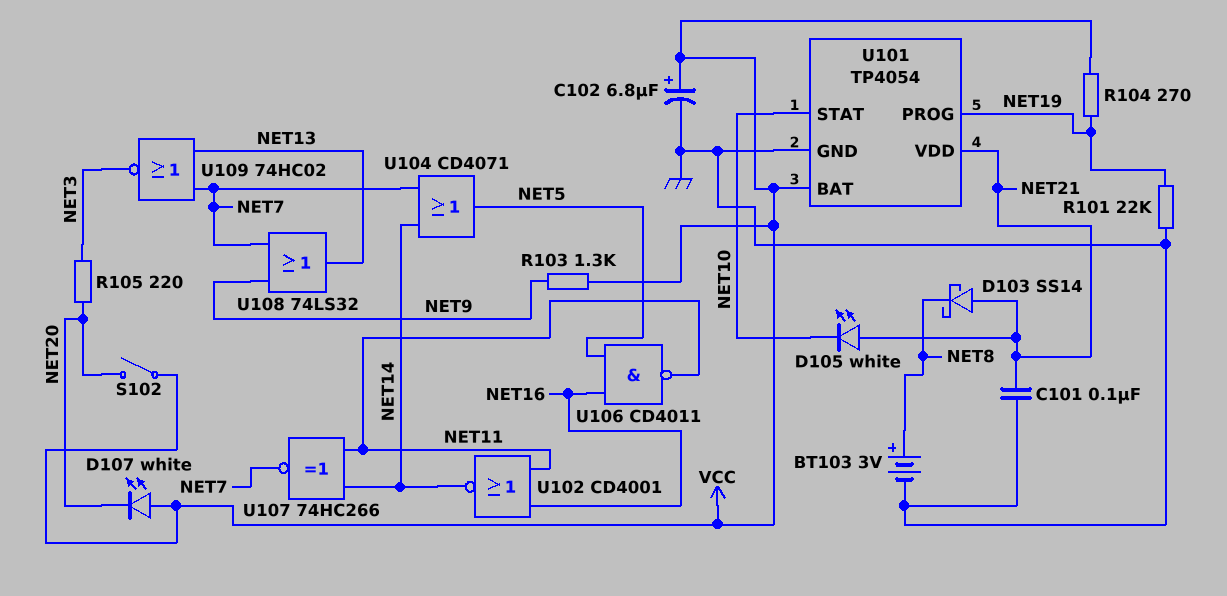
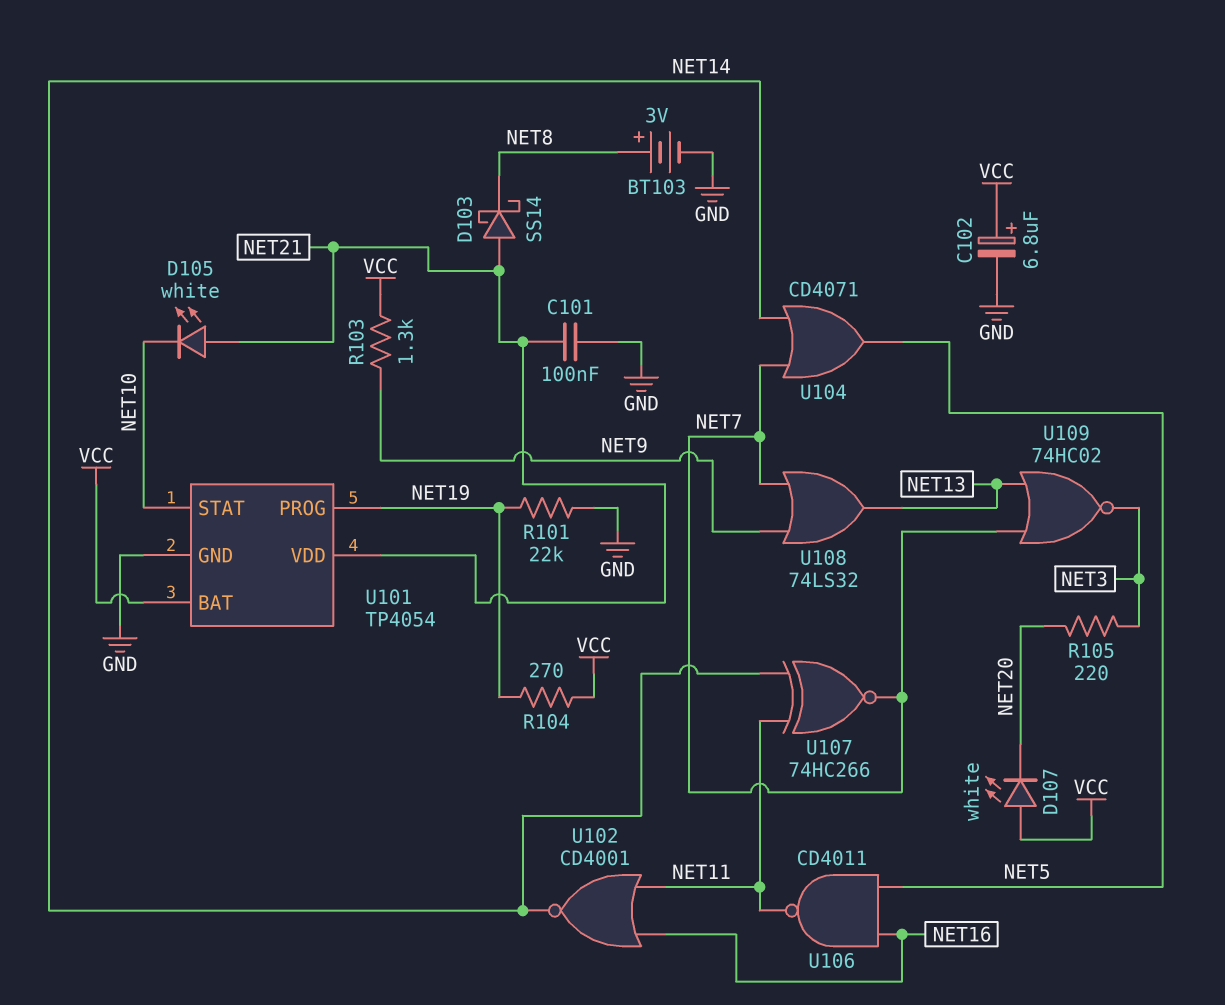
S102: switch (NET20, VCC) -> none

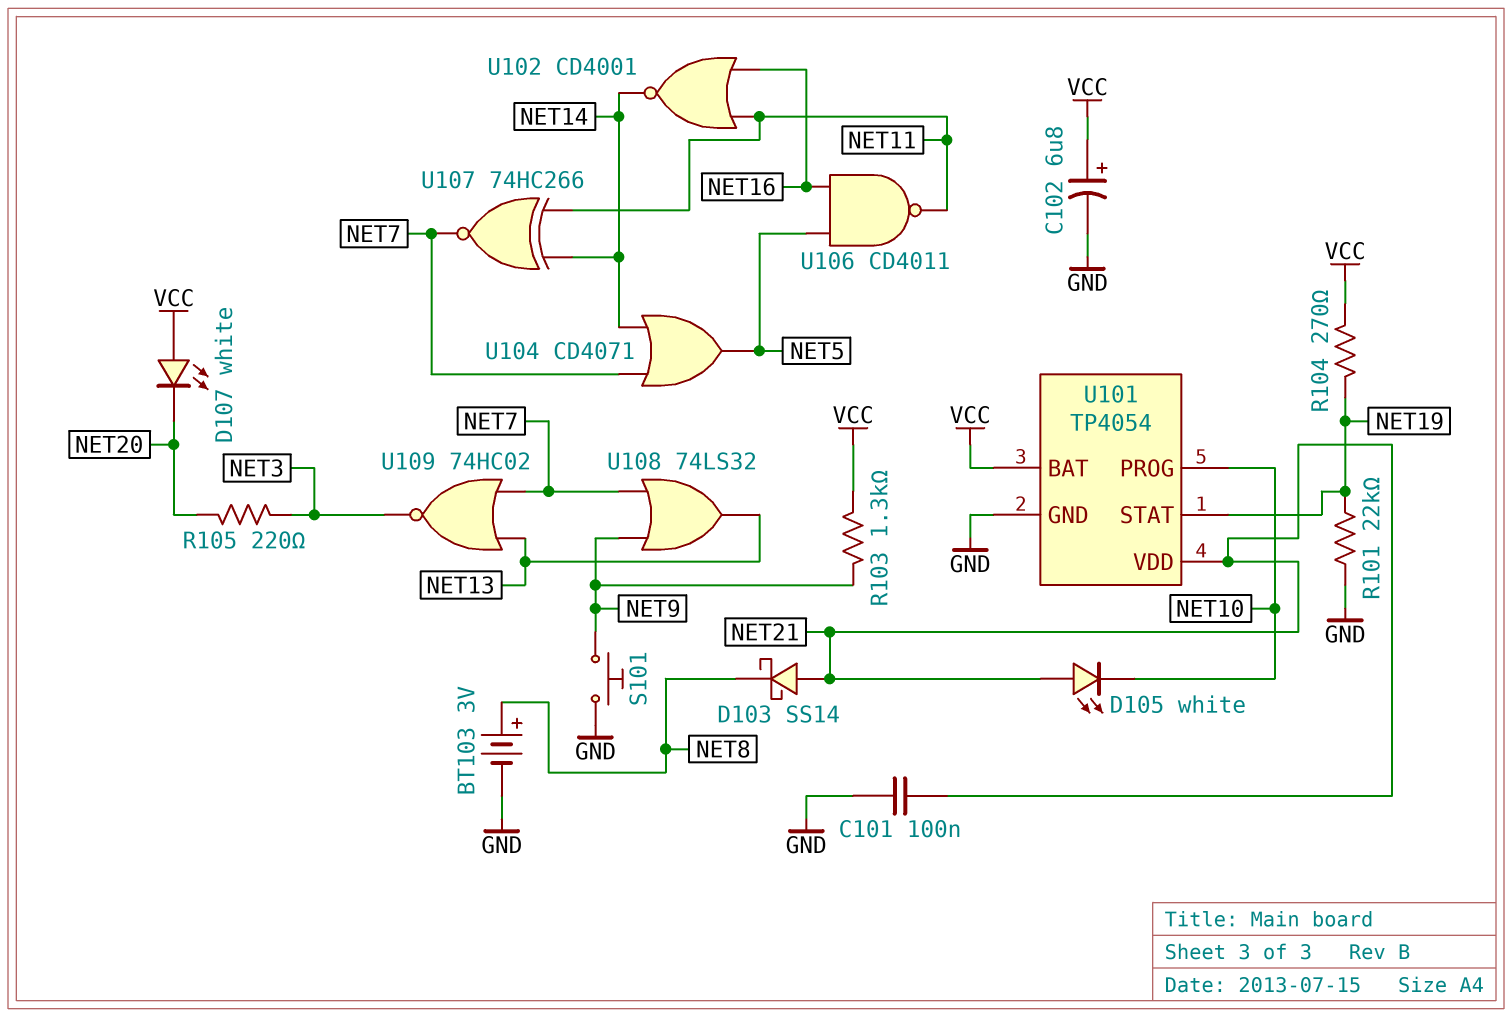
S101: none -> button (GND, NET9)
U101 pin PROG: NET19 -> NET10
U101 pin STAT: NET10 -> NET19

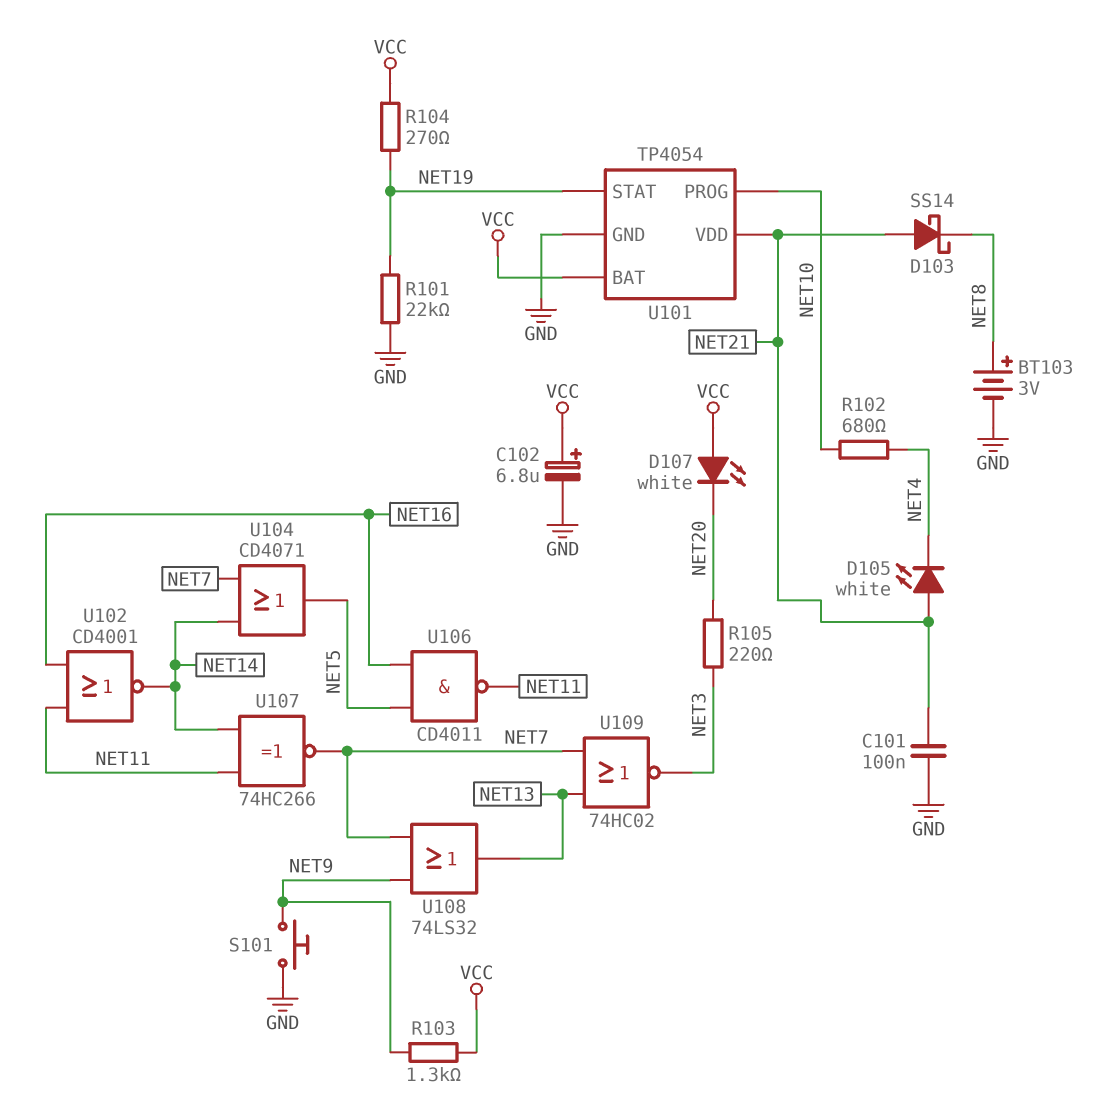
D105: LED white (A NET21, K NET10) -> LED white (A NET21, K NET4)
R102: none -> 680 (NET4, NET10)

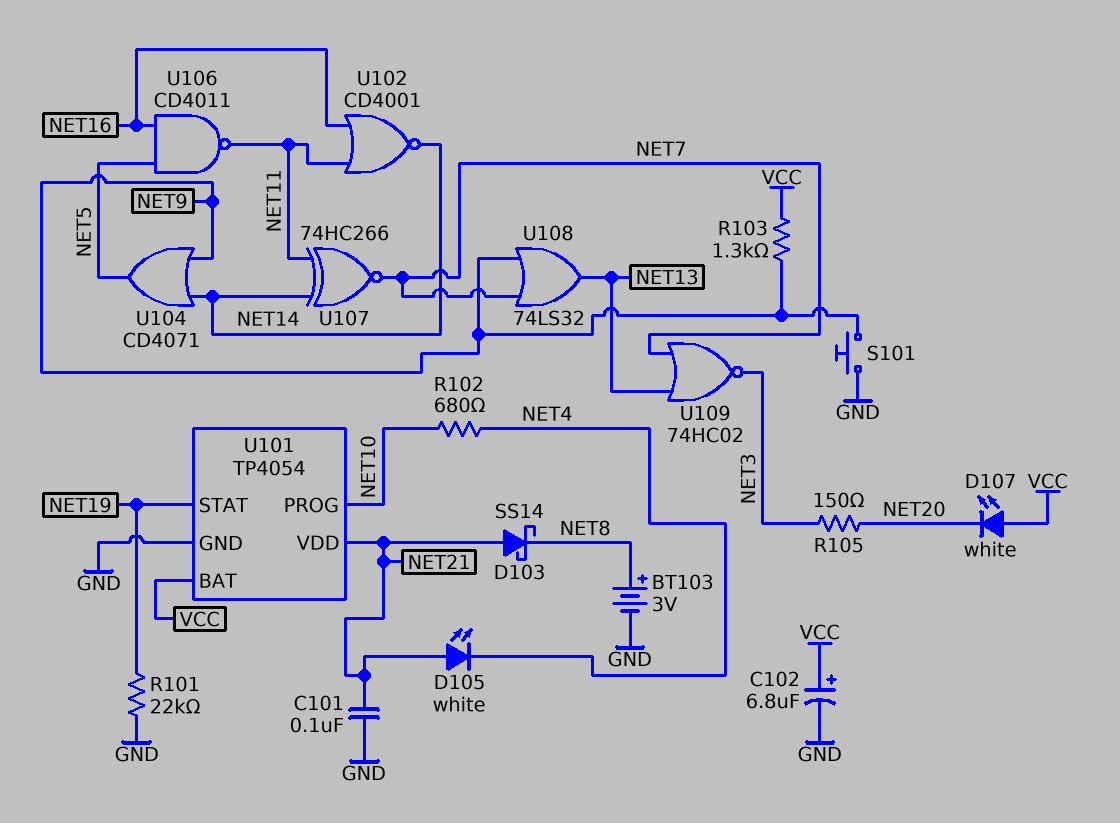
R104: 270 (NET19, VCC) -> none
R105: 220 (NET3, NET20) -> 150 (NET3, NET20)
U104: OR CD4071 (in NET7, in NET14, out NET5) -> OR CD4071 (in NET9, in NET14, out NET5)

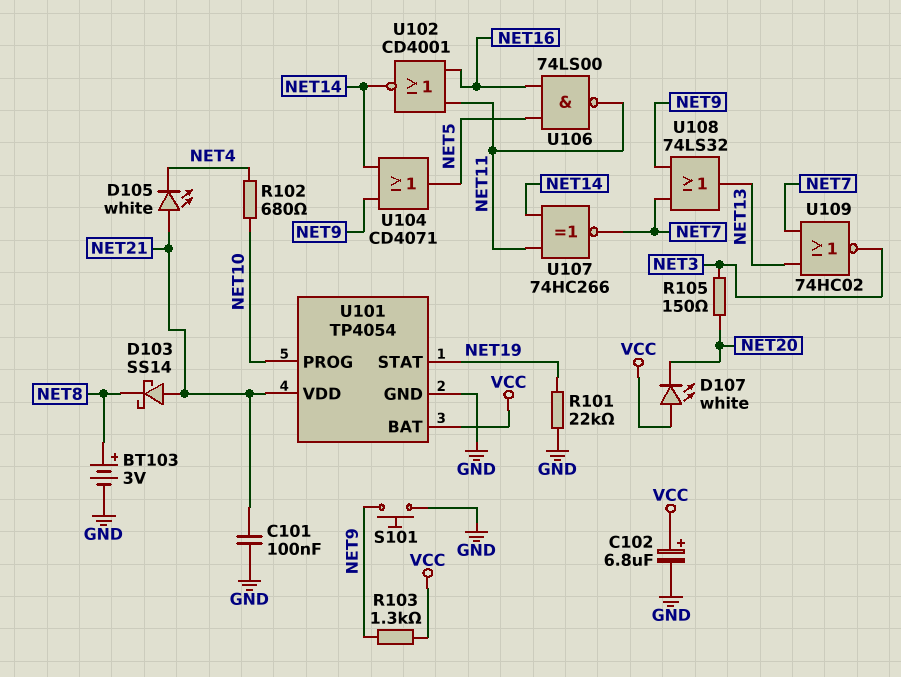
U106: NAND CD4011 (in NET5, in NET16, out NET11) -> NAND 74LS00 (in NET5, in NET16, out NET11)

